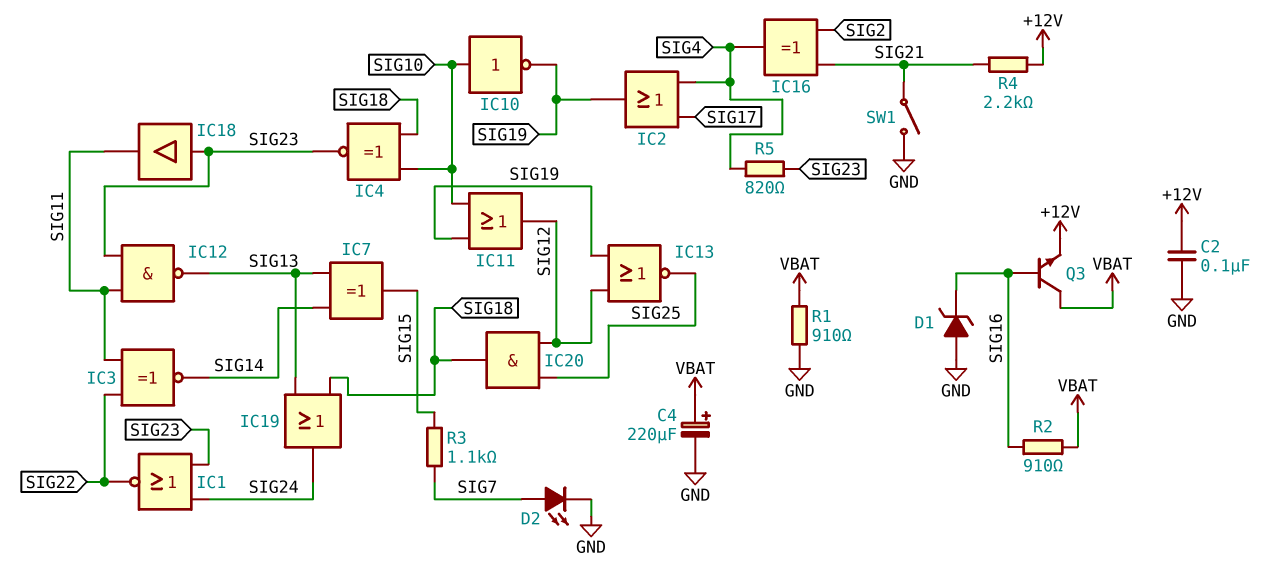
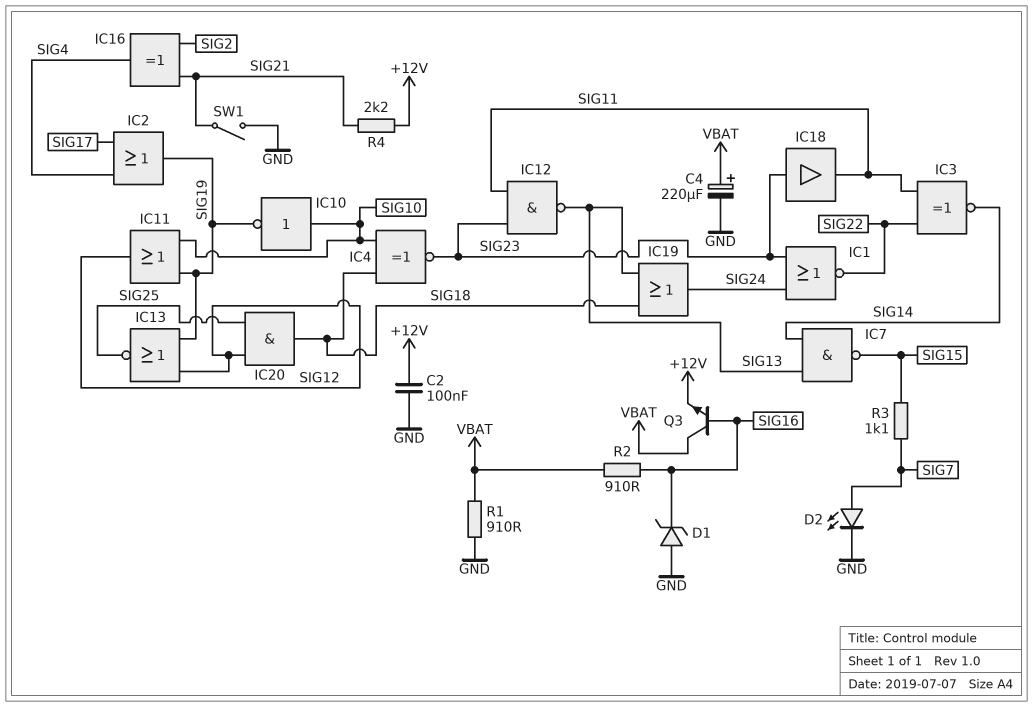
IC7: XOR (in SIG13, in SIG14, out SIG15) -> NAND (in SIG13, in SIG14, out SIG15)
R5: 820 (SIG4, SIG23) -> none

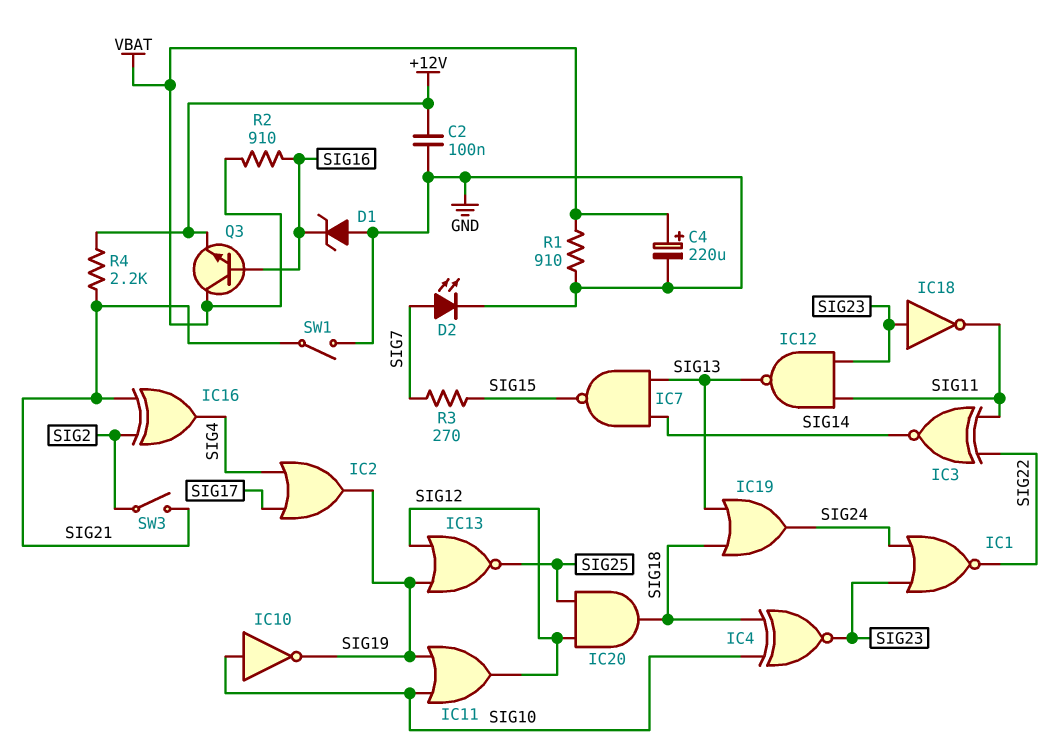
IC18: buffer (in SIG23, out SIG11) -> NOT (in SIG23, out SIG11)
R3: 1.1k (SIG7, SIG15) -> 270 (SIG7, SIG15)
SW3: none -> switch (SIG2, SIG21)

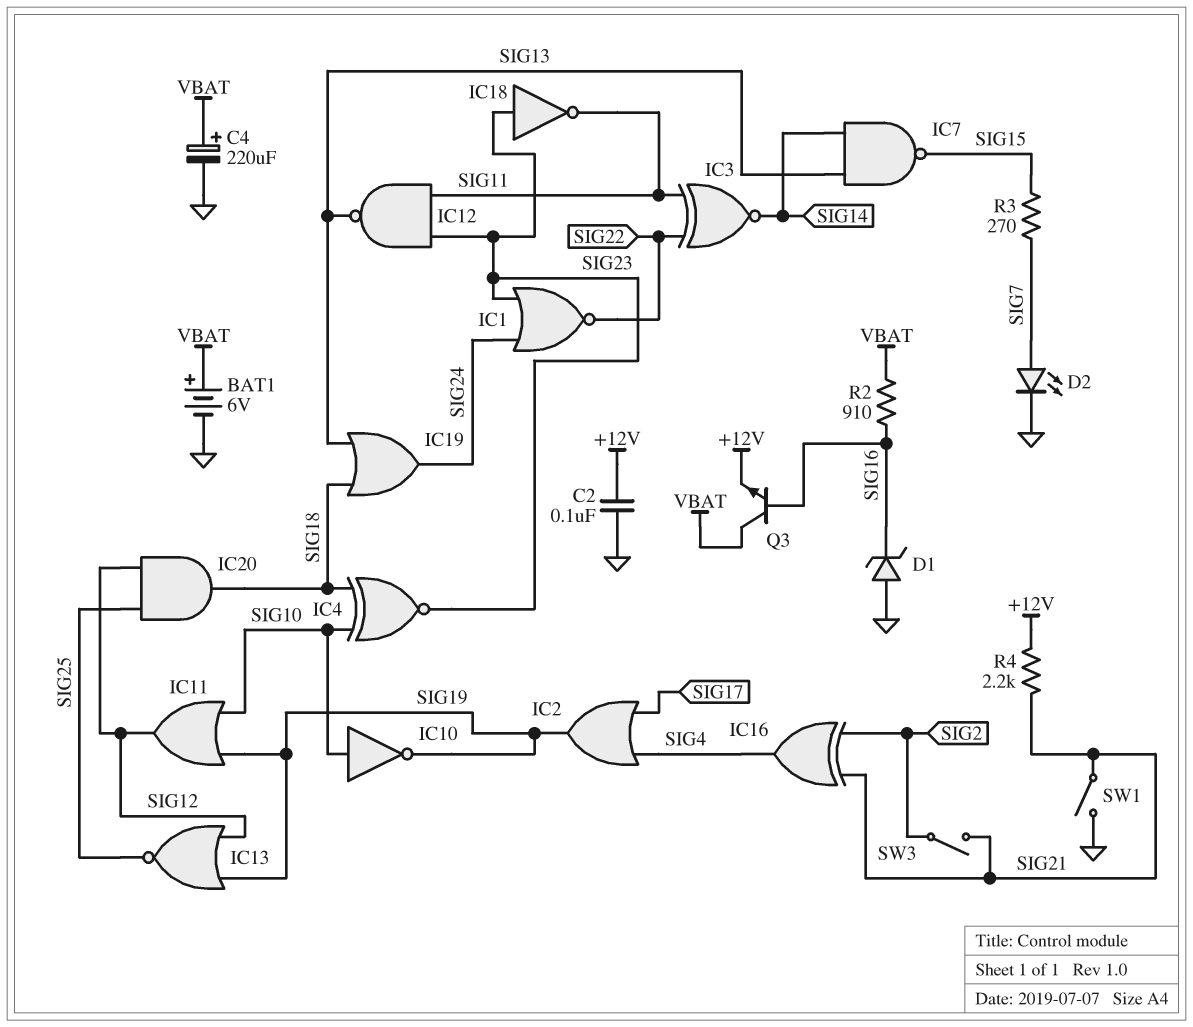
BAT1: none -> 6V (plus VBAT, minus GND)
R1: 910 (GND, VBAT) -> none

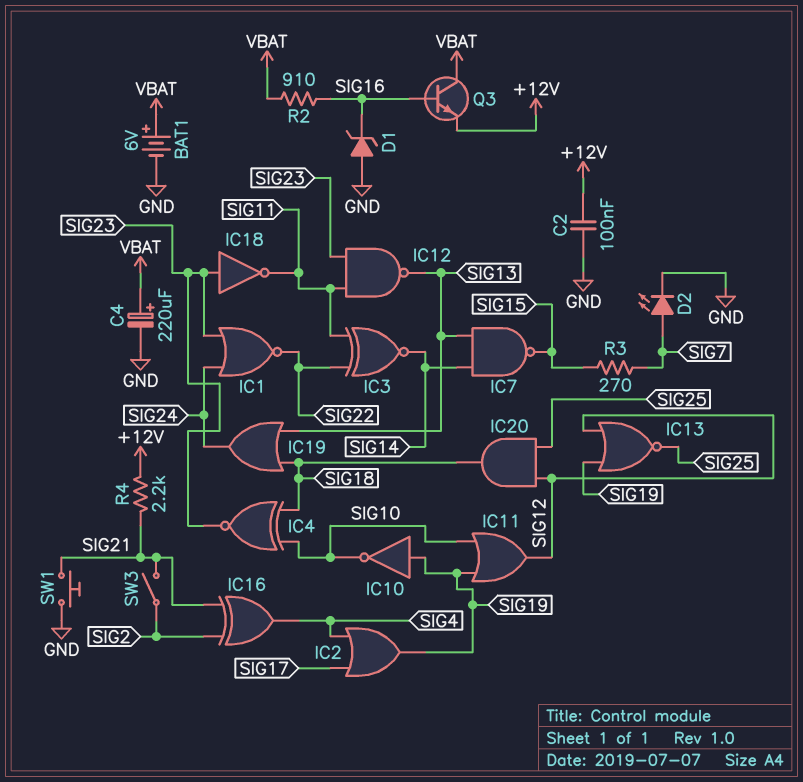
IC10: NOT (in SIG10, out SIG19) -> NOT (in SIG19, out SIG10)
SW1: switch (GND, SIG21) -> button (GND, SIG21)

